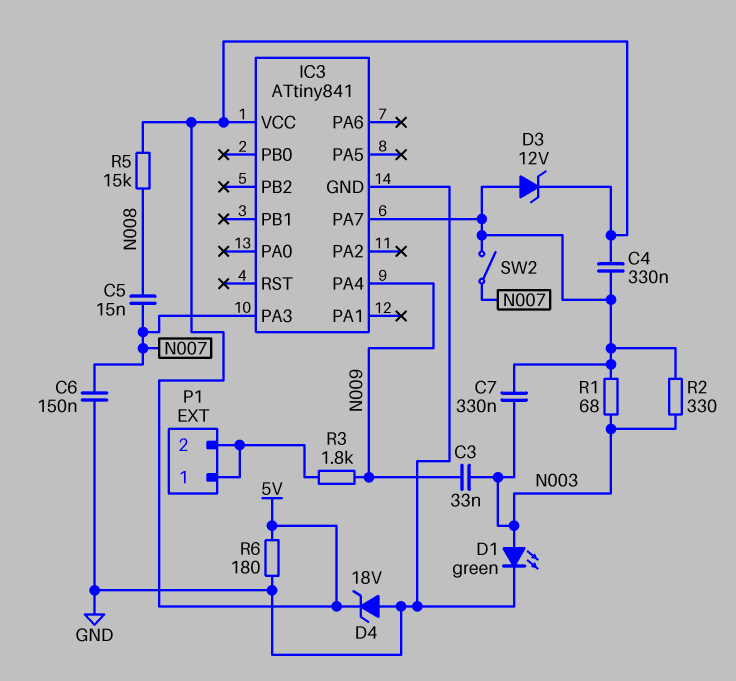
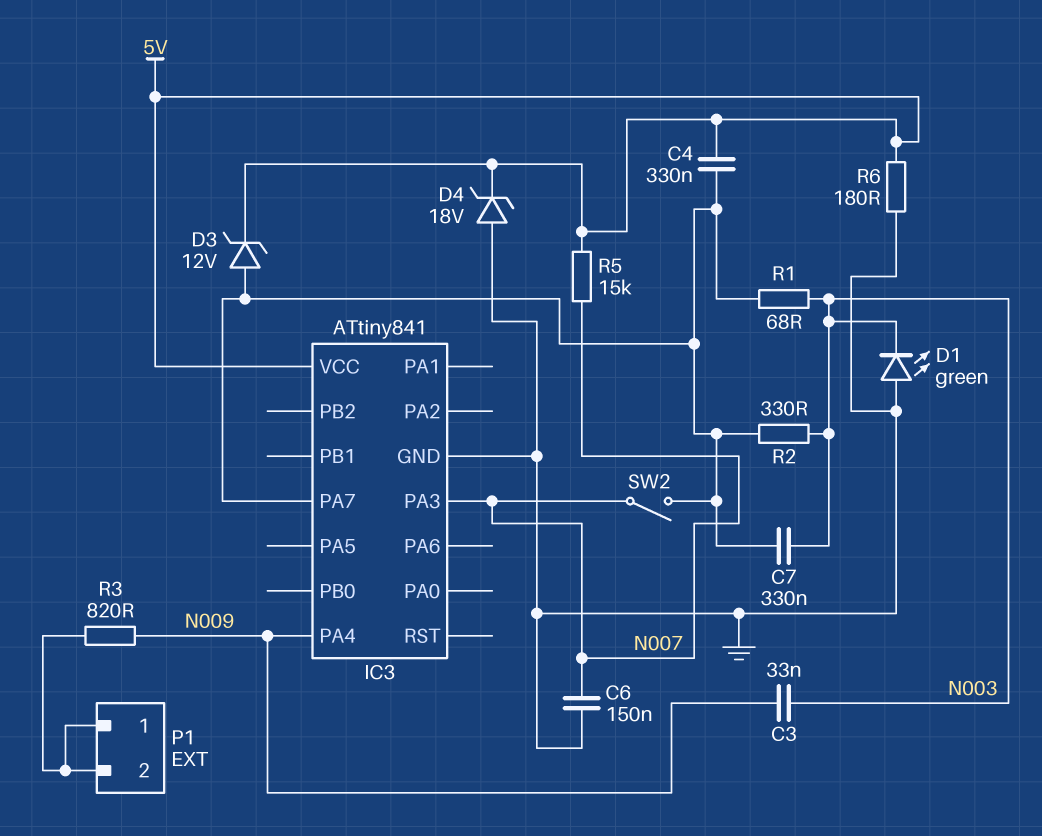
C5: 15nF (N007, N008) -> none
D1: LED green (A N003, K GND) -> LED green (A GND, K N003)
R3: 1.8k (N009, P1/1) -> 820 (N009, P1/1)
R5: 15k (5V, N008) -> 15k (5V, N007)

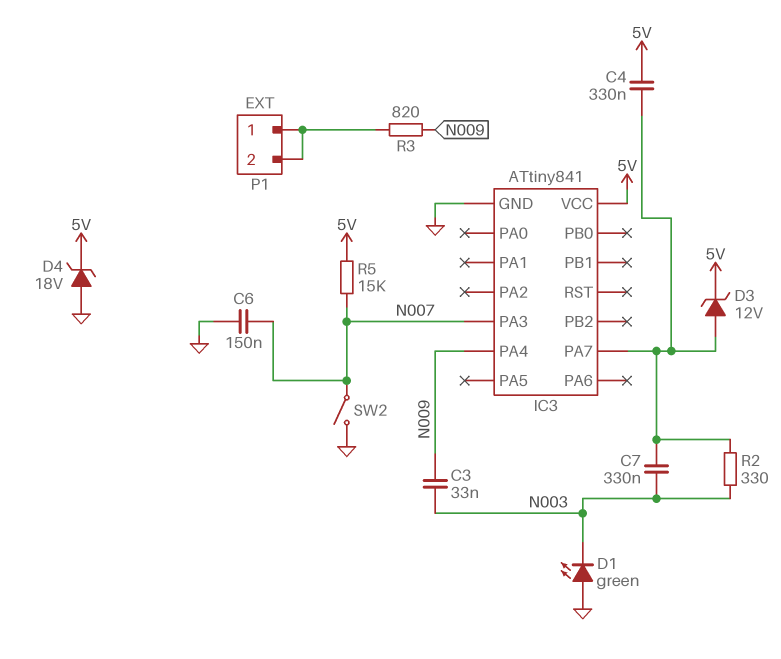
R1: 68 (IC3/PA7, N003) -> none
R6: 180 (5V, GND) -> none
SW2: switch (IC3/PA7, N007) -> switch (GND, N007)

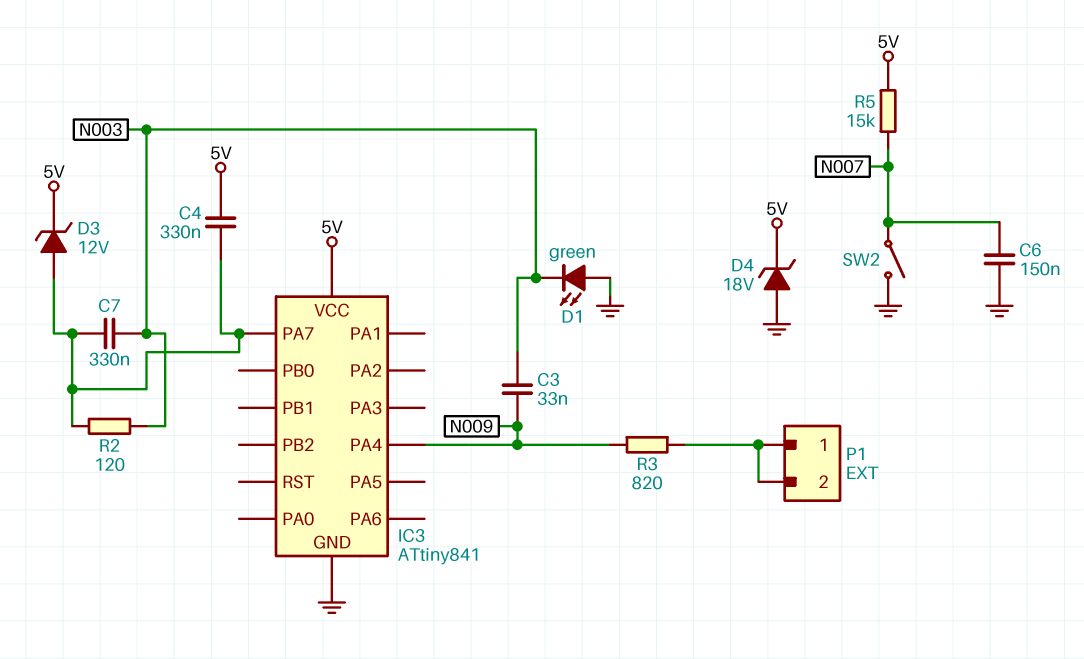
IC3 pin PA3: N007 -> none
R2: 330 (IC3/PA7, N003) -> 120 (IC3/PA7, N003)

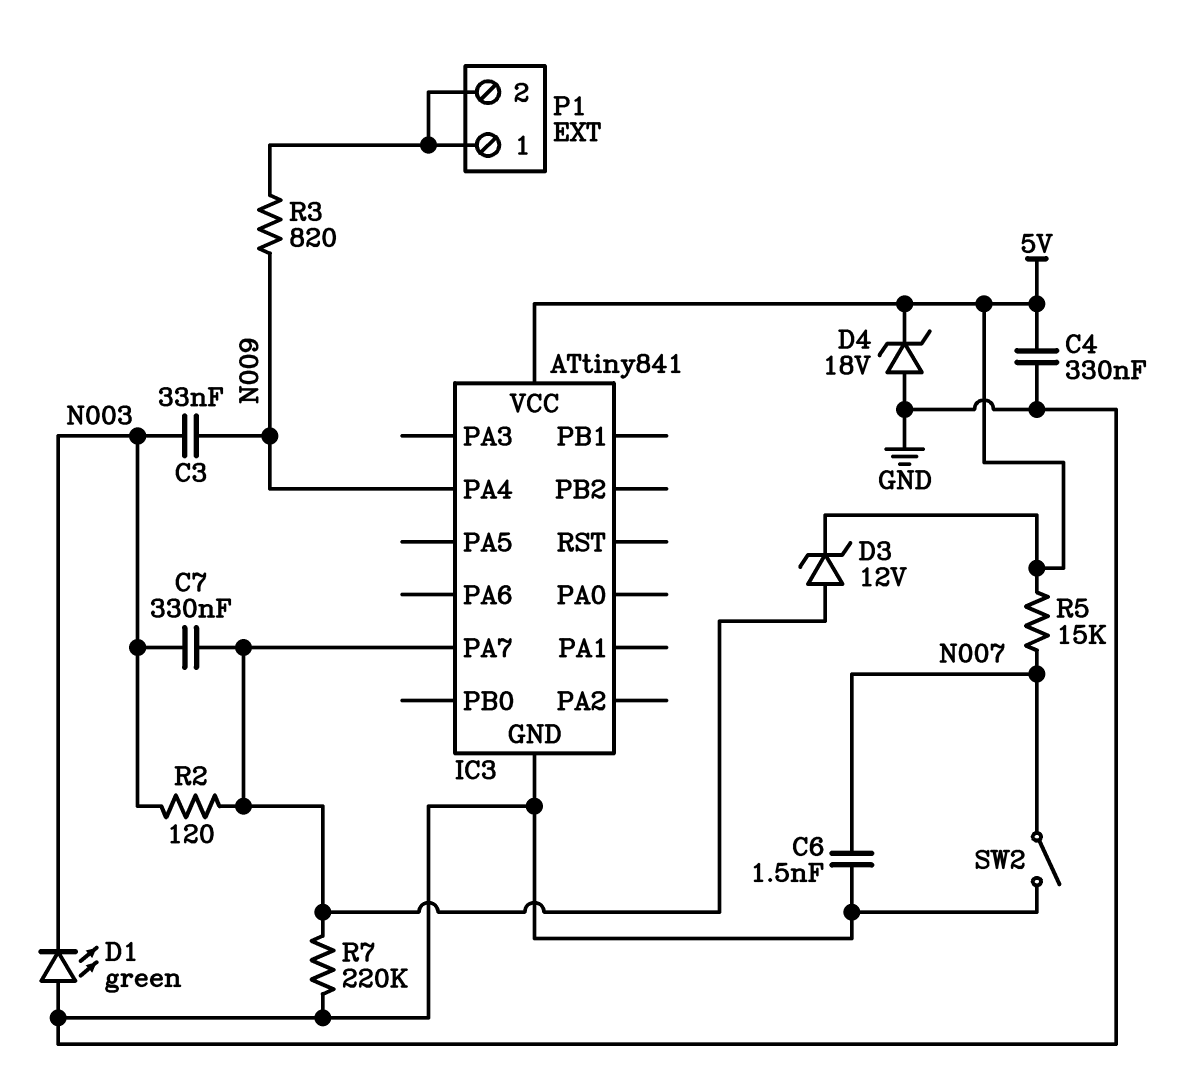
C4: 330nF (5V, IC3/PA7) -> 330nF (5V, GND)
C6: 150nF (GND, N007) -> 1.5nF (GND, N007)
R7: none -> 220k (GND, IC3/PA7)

